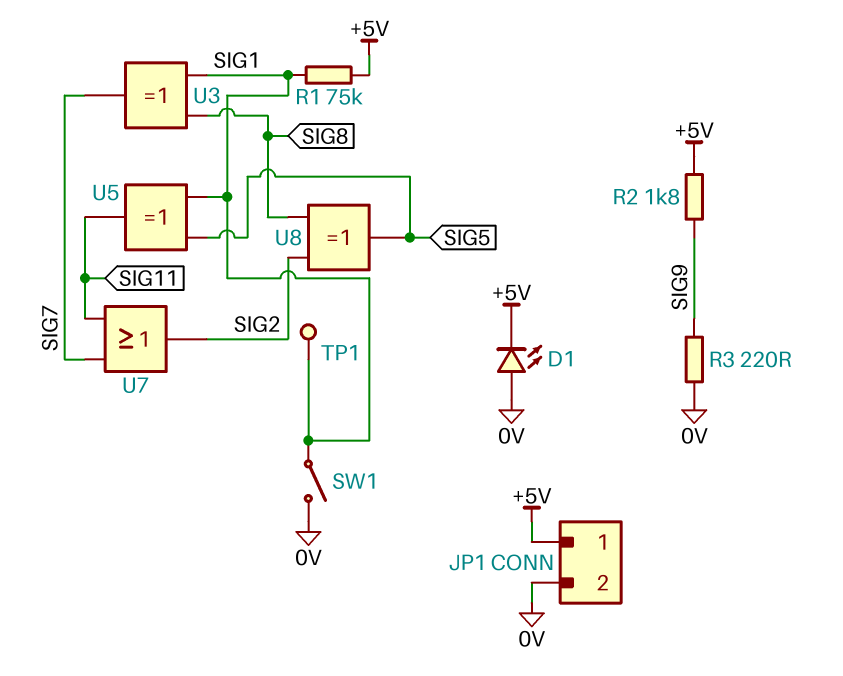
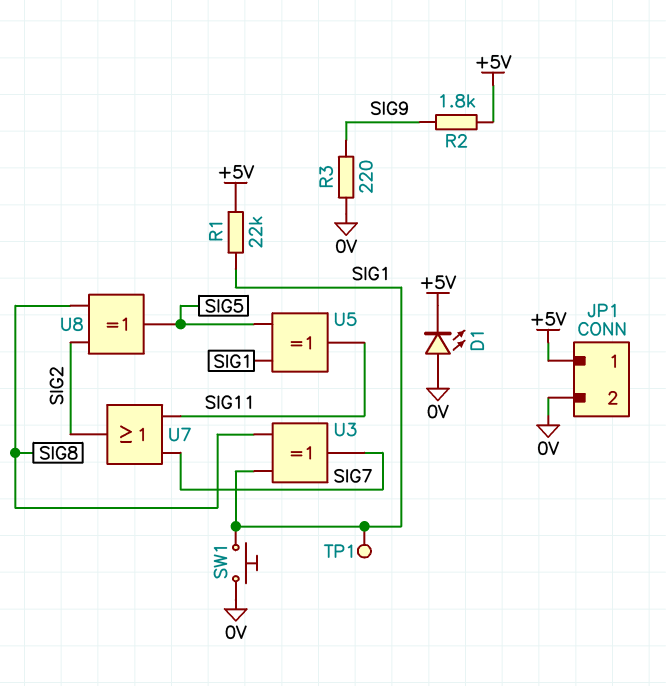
R1: 75k (+5V, SIG1) -> 22k (+5V, SIG1)
SW1: switch (0V, SIG1) -> button (0V, SIG1)

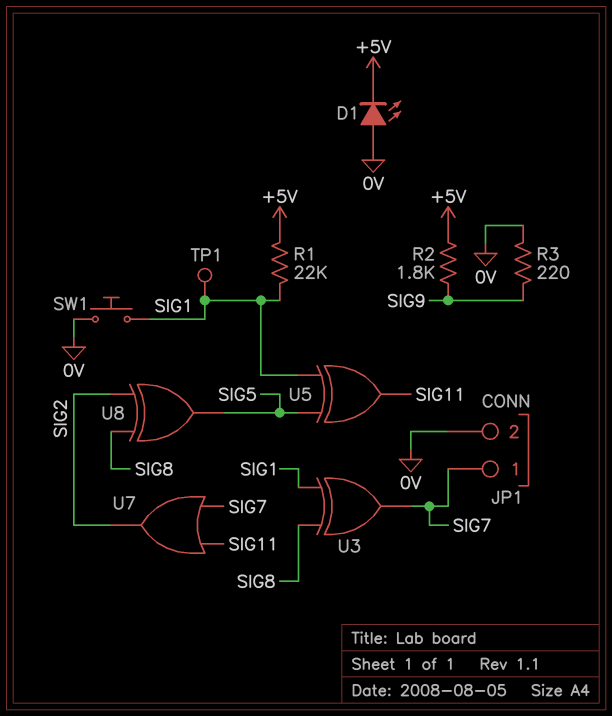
JP1 pin 1: +5V -> SIG7

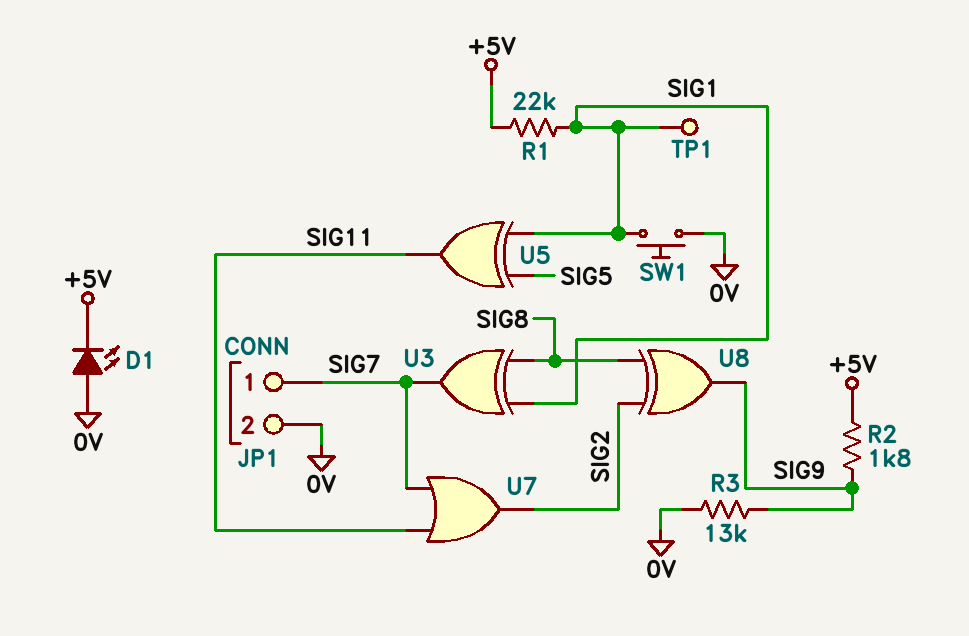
R3: 220 (0V, SIG9) -> 13k (0V, SIG9)
U8: XOR (in SIG2, in SIG8, out SIG5) -> XOR (in SIG2, in SIG8, out SIG9)

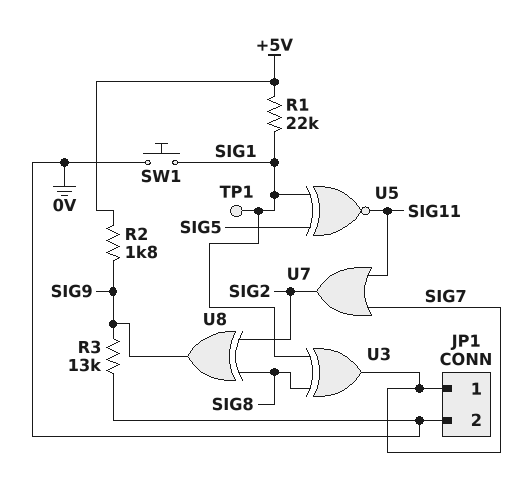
D1: LED (A 0V, K +5V) -> none
U5: XOR (in SIG1, in SIG5, out SIG11) -> XNOR (in SIG1, in SIG5, out SIG11)

